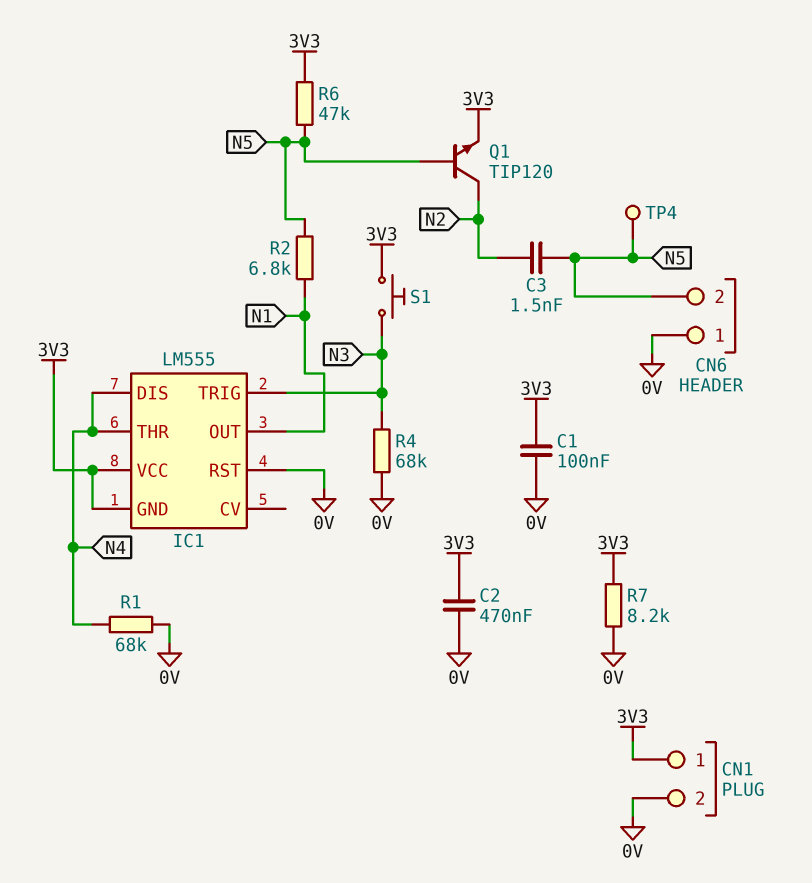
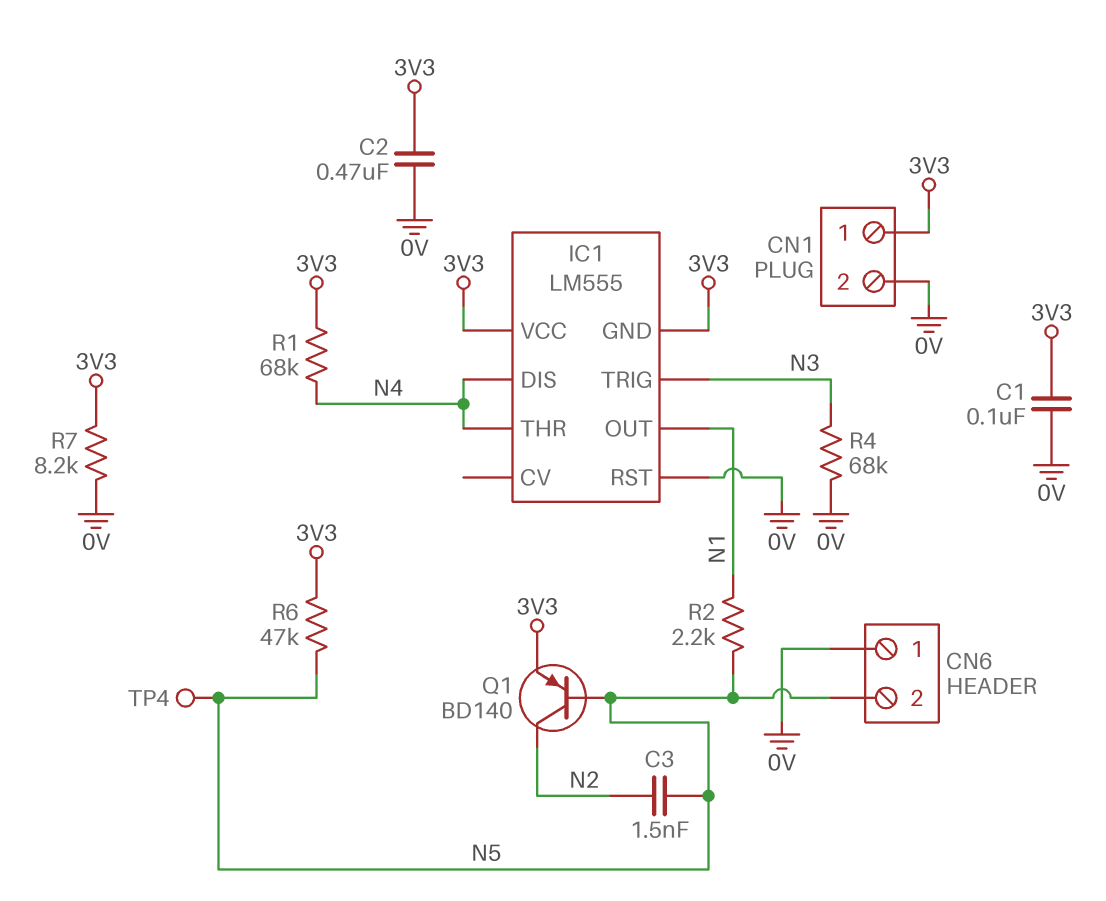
Q1: NPN TIP120 (B N5, C N2, E 3V3) -> PNP BD140 (B N5, C N2, E 3V3)
R1: 68k (0V, N4) -> 68k (3V3, N4)
R2: 6.8k (N1, N5) -> 2.2k (N1, N5)
S1: button (3V3, N3) -> none

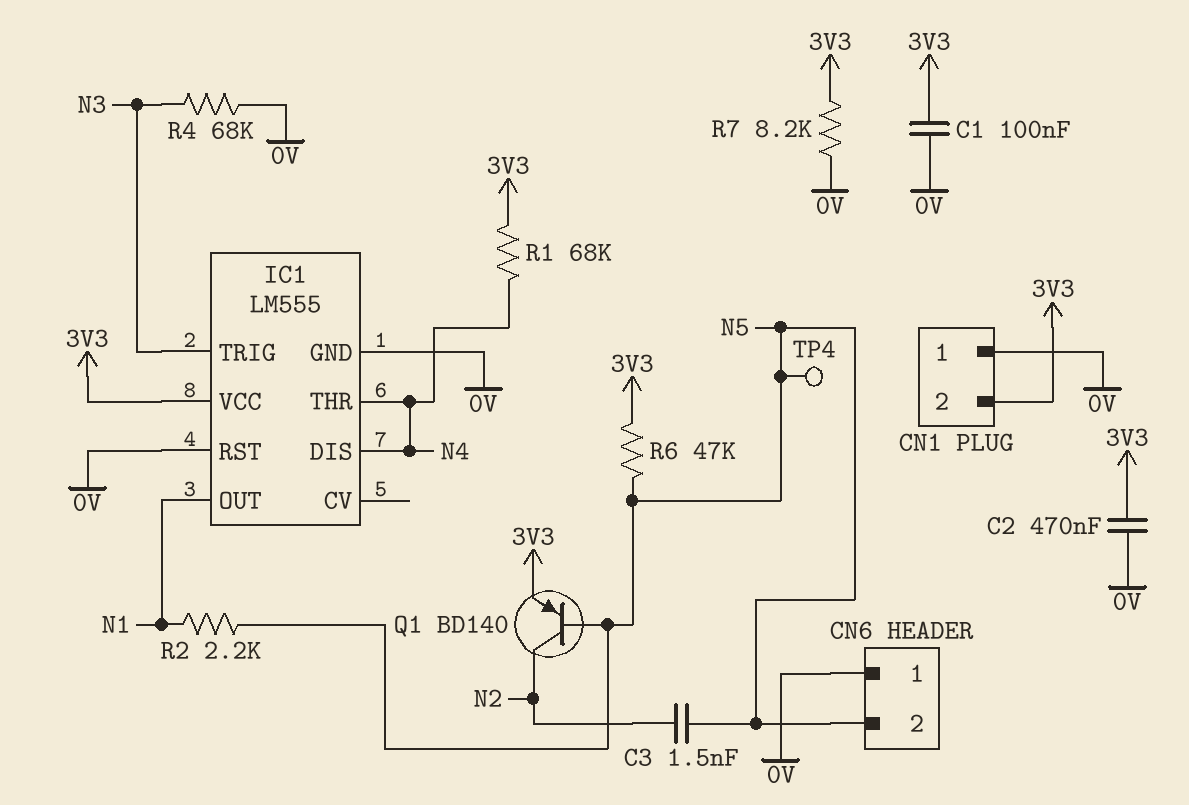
CN1 pin 1: 3V3 -> 0V
CN1 pin 2: 0V -> 3V3
IC1 pin GND: 3V3 -> 0V

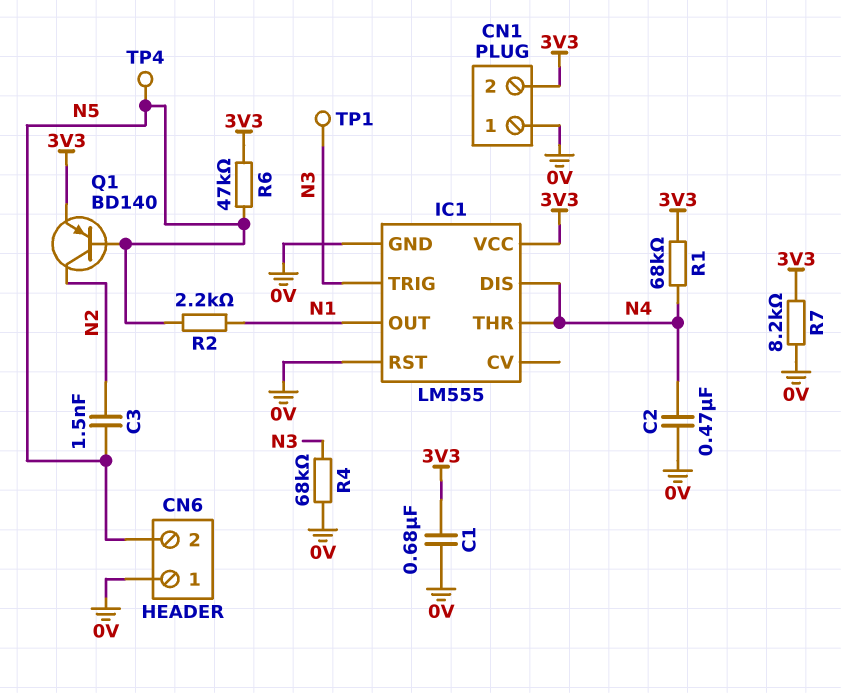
C1: 100nF (0V, 3V3) -> 680nF (0V, 3V3)
C2: 470nF (0V, 3V3) -> 470nF (0V, N4)
TP1: none -> test point (N3)

